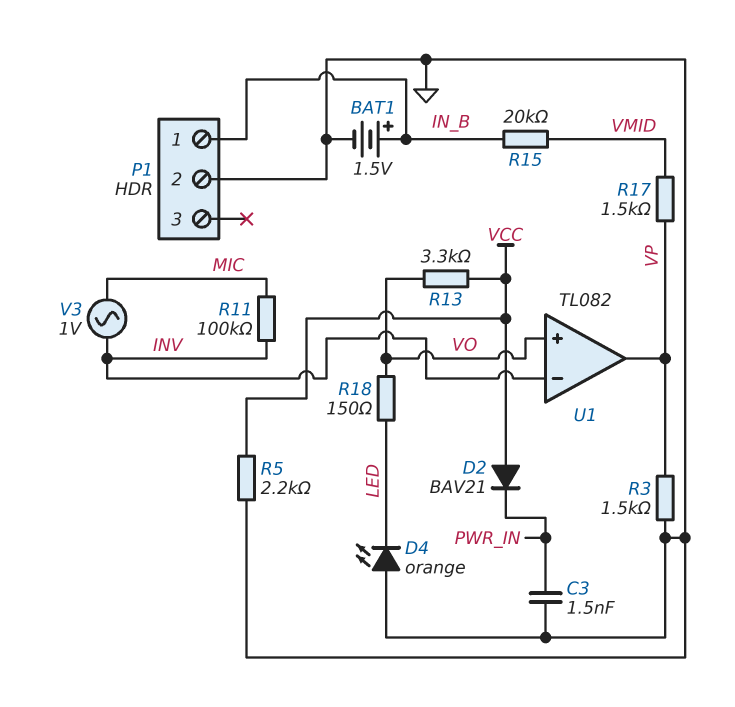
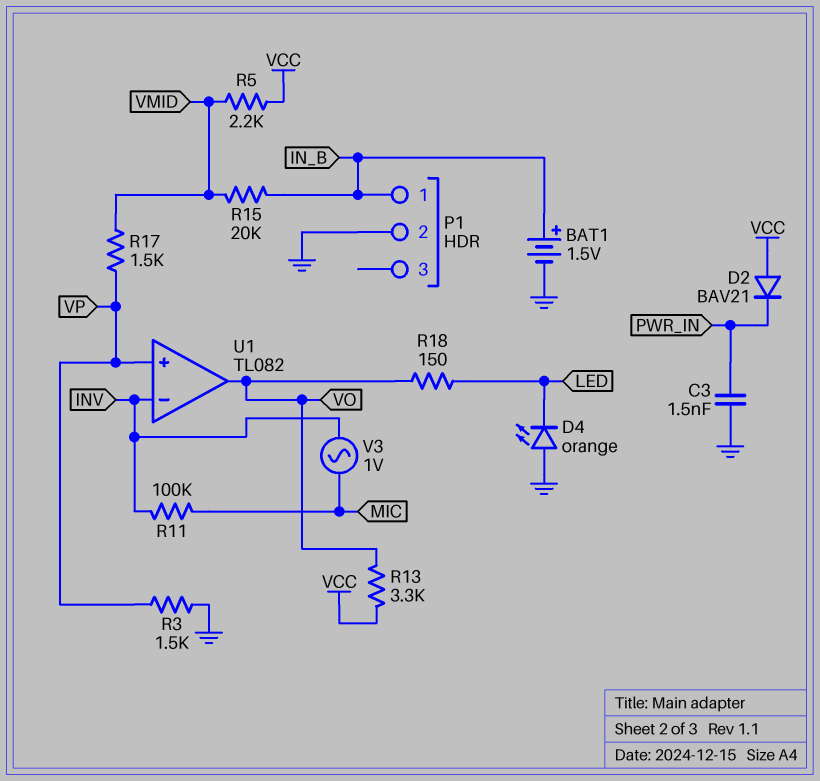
R5: 2.2k (GND, VCC) -> 2.2k (VCC, VMID)
U1 pin in+: VO -> VP
U1 pin out: VP -> VO

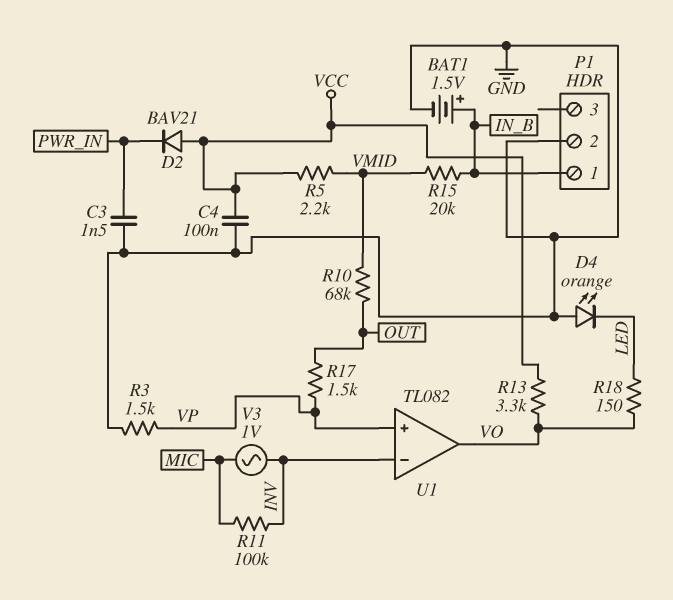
C4: none -> 100nF (GND, VCC)
R10: none -> 68k (OUT, VMID)
R17: 1.5k (VMID, VP) -> 1.5k (OUT, VP)

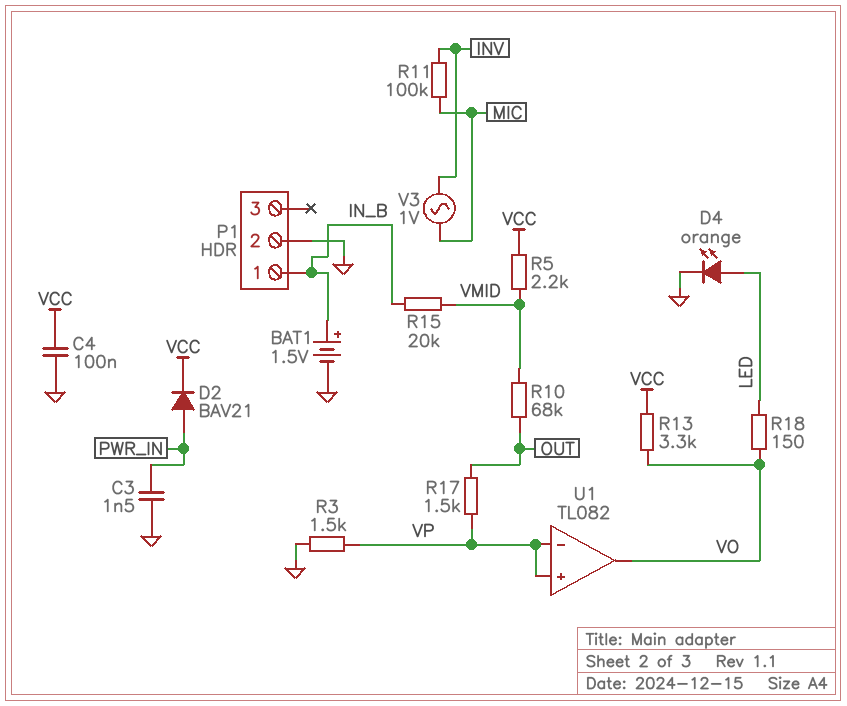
D2: diode BAV21 (A VCC, K PWR_IN) -> diode BAV21 (A PWR_IN, K VCC)
D4: LED orange (A GND, K LED) -> LED orange (A LED, K GND)
U1 pin in-: INV -> VP

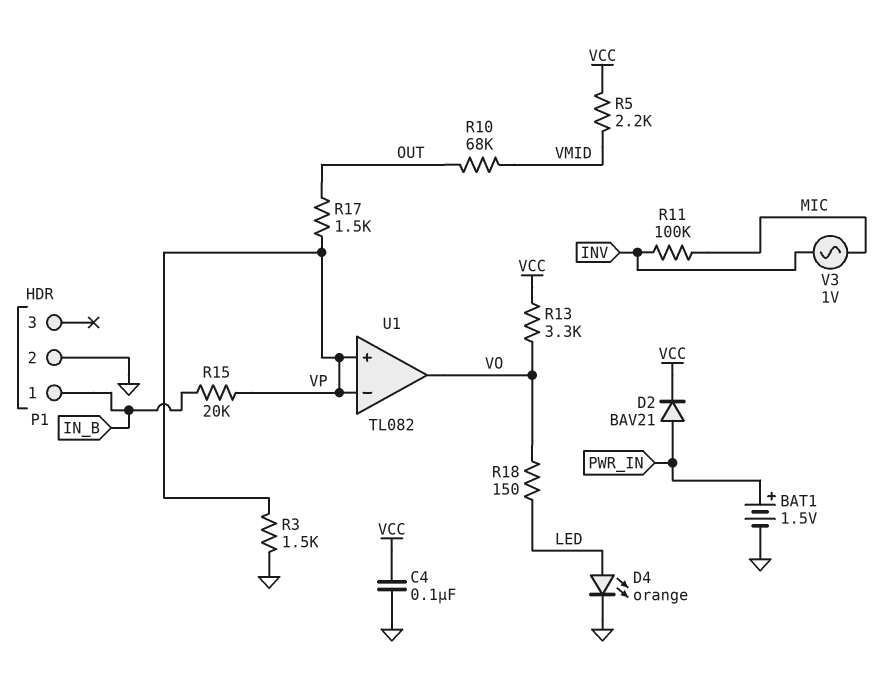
BAT1: 1.5V (plus IN_B, minus GND) -> 1.5V (plus PWR_IN, minus GND)
C3: 1.5nF (GND, PWR_IN) -> none
R15: 20k (IN_B, VMID) -> 20k (IN_B, VP)

